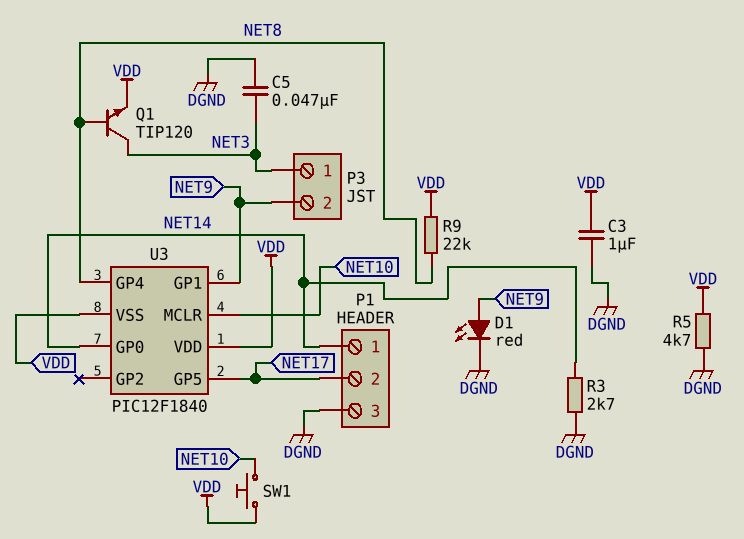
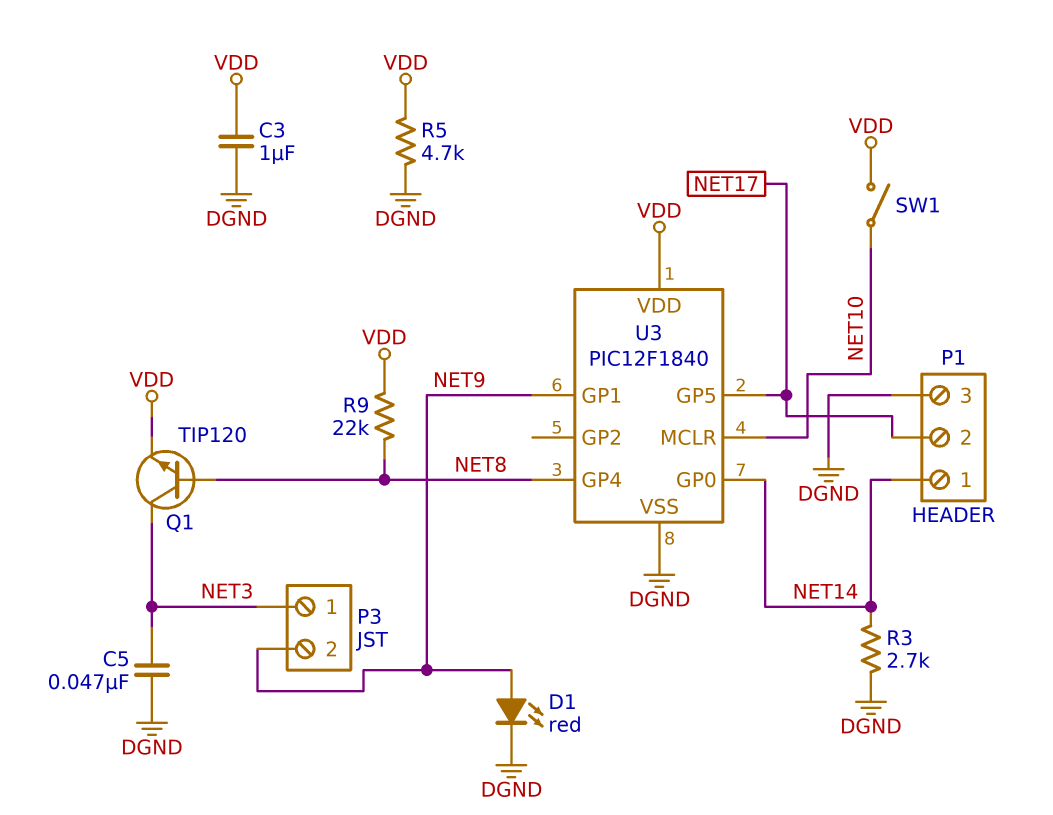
SW1: button (NET10, VDD) -> switch (NET10, VDD)
U3 pin VSS: VDD -> DGND

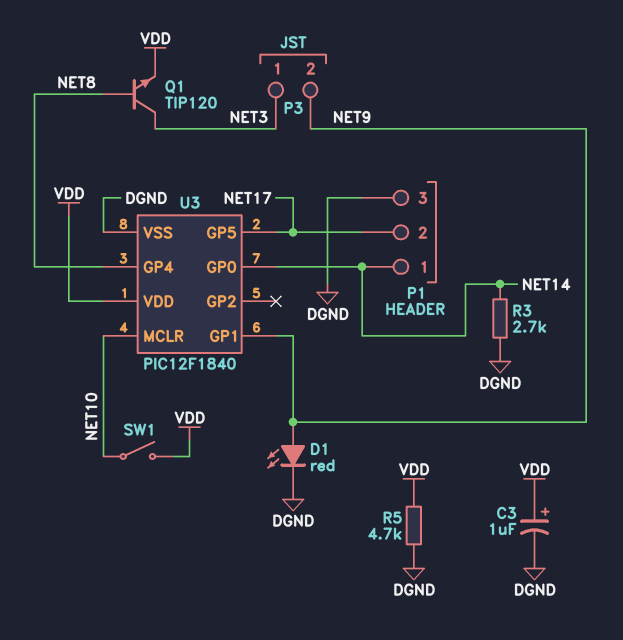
C3: 1uF (DGND, VDD) -> 1uF (plus VDD, minus DGND)
C5: 47nF (DGND, NET3) -> none
R9: 22k (NET8, VDD) -> none

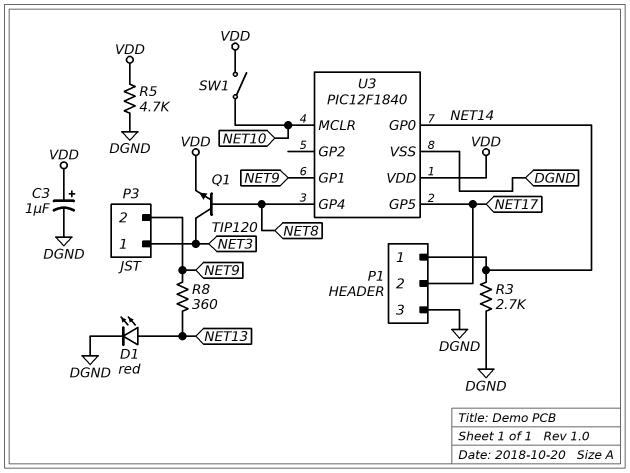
D1: LED red (A NET9, K DGND) -> LED red (A NET13, K DGND)
R8: none -> 360 (NET9, NET13)

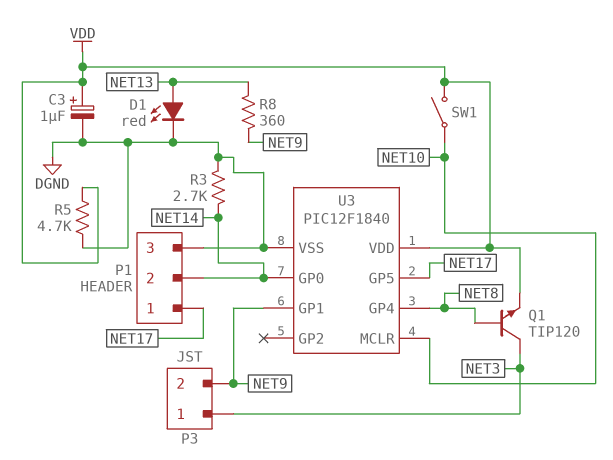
P1 pin 1: NET14 -> NET17
P1 pin 2: NET17 -> NET14

